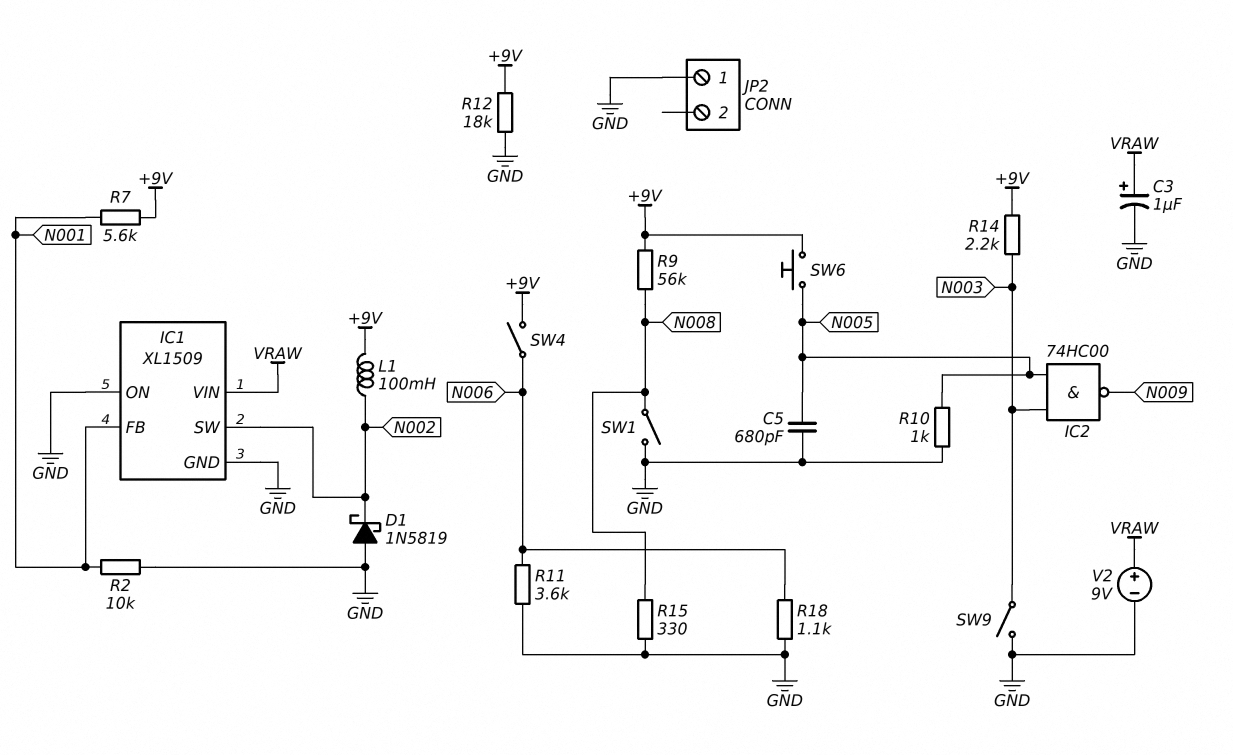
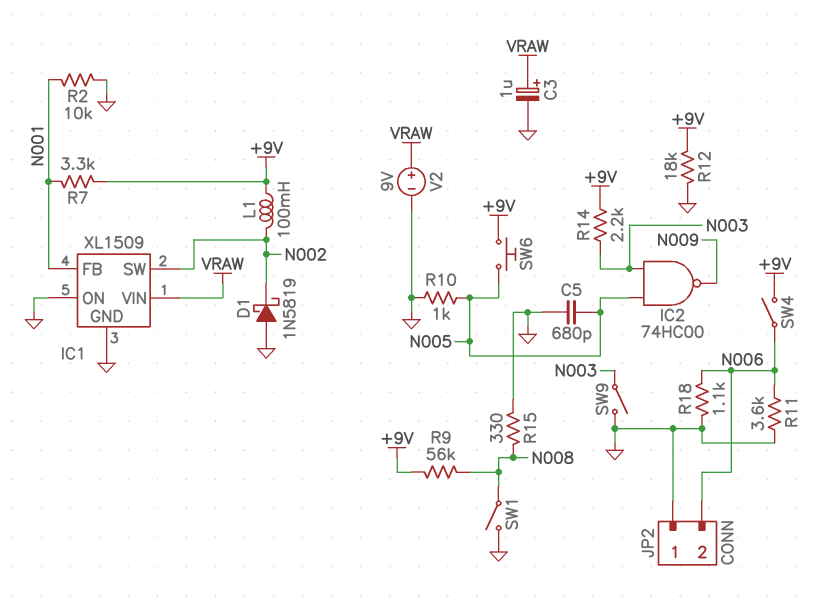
JP2 pin 2: none -> N006
R7: 5.6k (+9V, N001) -> 3.3k (+9V, N001)

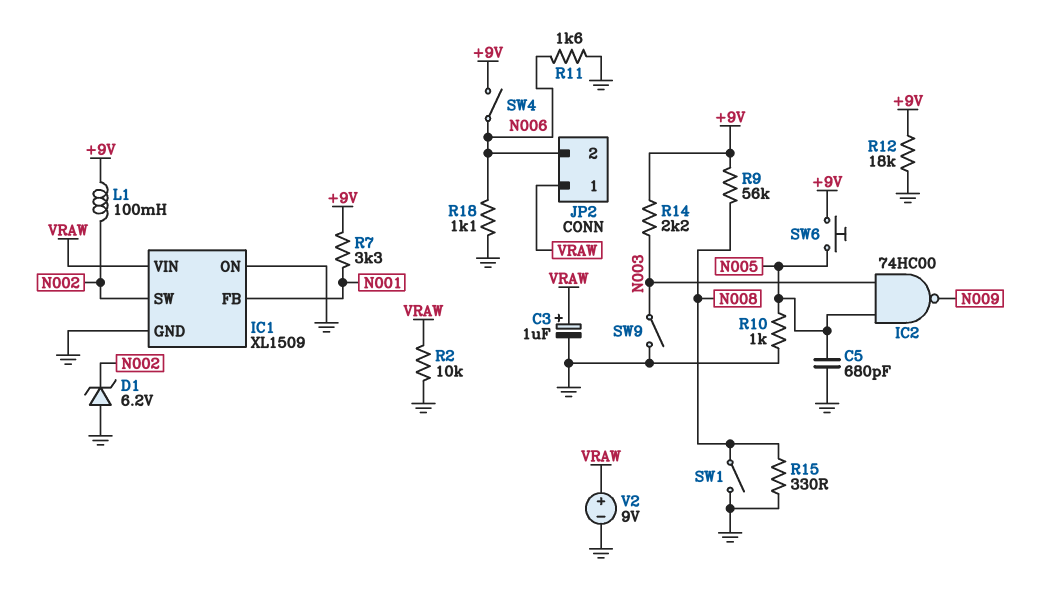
D1: schottky 1N5819 (A GND, K N002) -> zener 6.2V (A GND, K N002)
JP2 pin 1: GND -> VRAW
R2: 10k (GND, N001) -> 10k (GND, VRAW)
R11: 3.6k (GND, N006) -> 1.6k (GND, N006)

